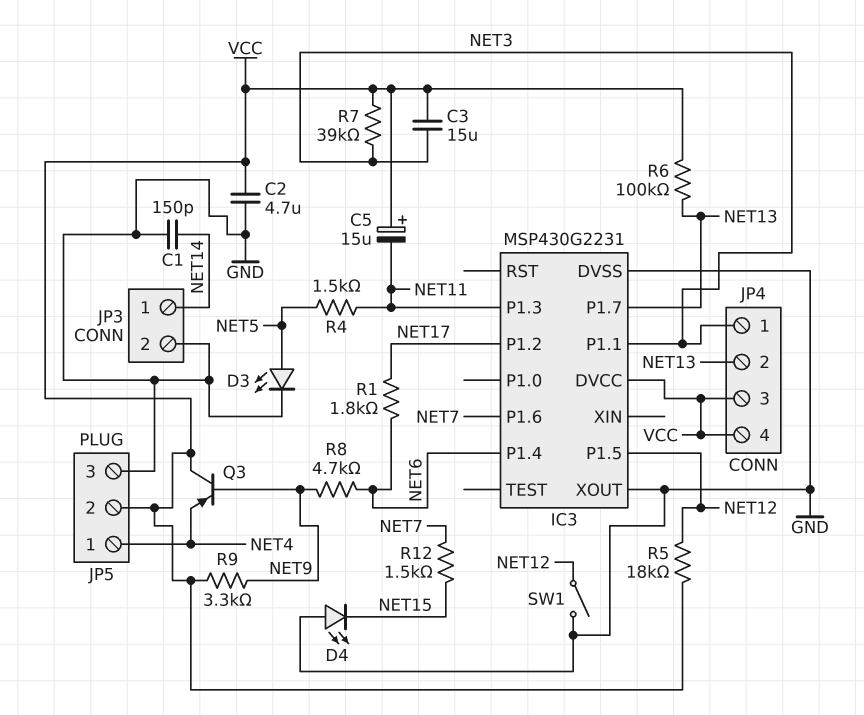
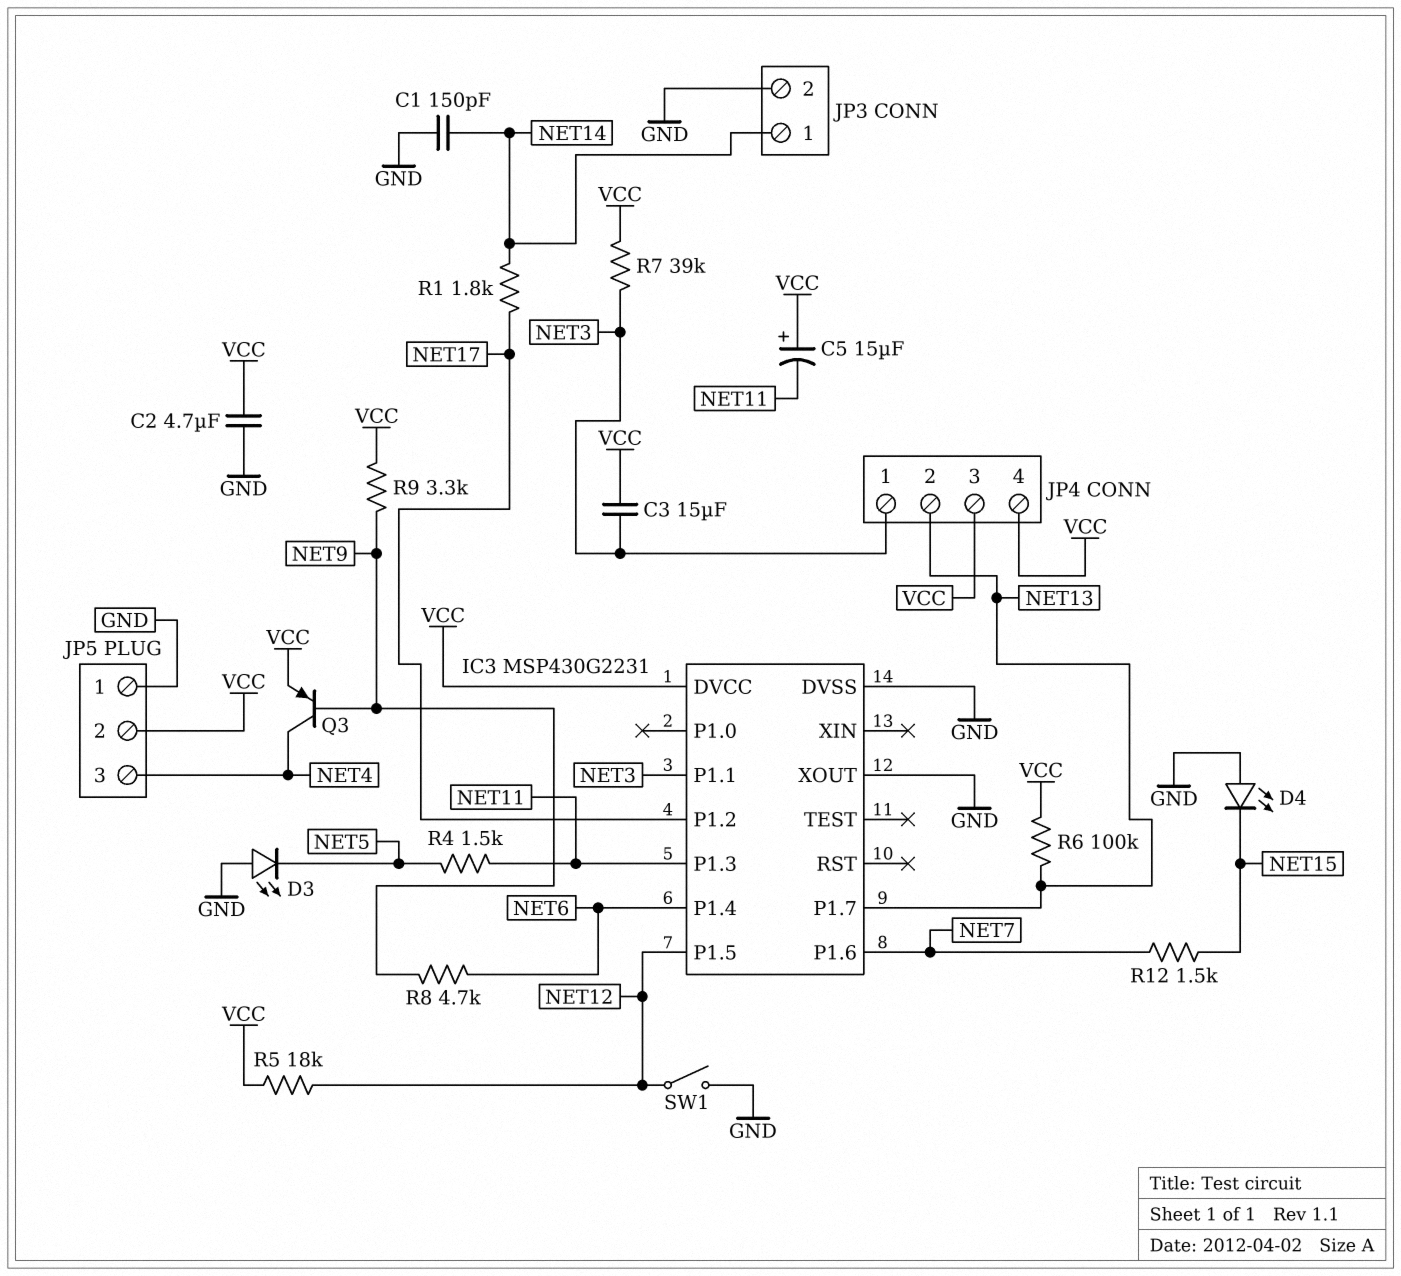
D3: LED (A NET5, K GND) -> LED (A GND, K NET5)
JP5 pin 1: NET4 -> GND
JP5 pin 3: GND -> NET4
Q3: PNP (B NET9, C VCC, E NET4) -> PNP (B NET9, C NET4, E VCC)
R1: 1.8k (NET6, NET17) -> 1.8k (NET14, NET17)

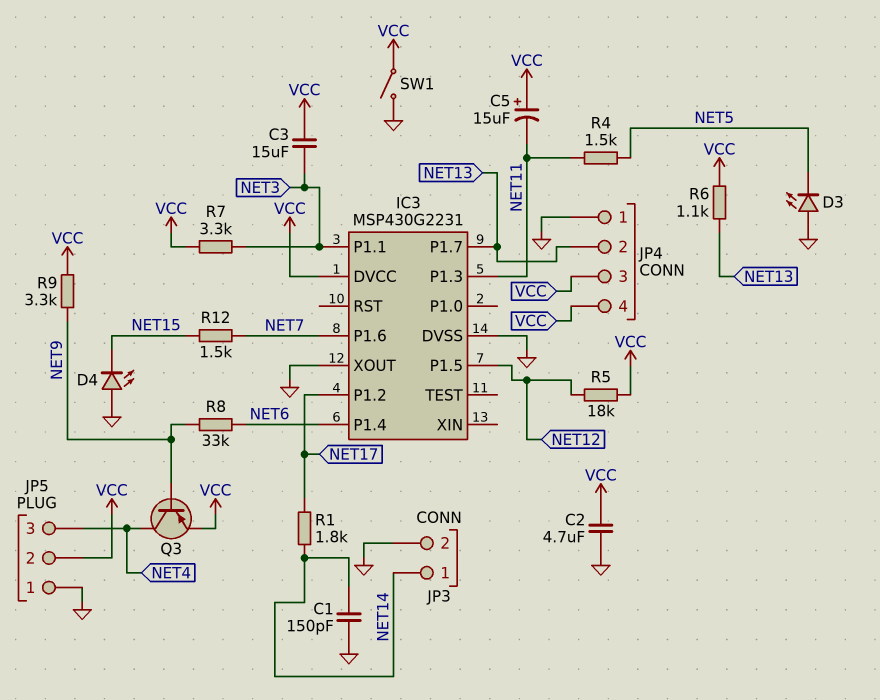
JP4 pin 1: NET3 -> GND
R6: 100k (NET13, VCC) -> 1.1k (NET13, VCC)
R7: 39k (NET3, VCC) -> 3.3k (NET3, VCC)
R8: 4.7k (NET6, NET9) -> 33k (NET6, NET9)
SW1: switch (GND, NET12) -> switch (GND, VCC)

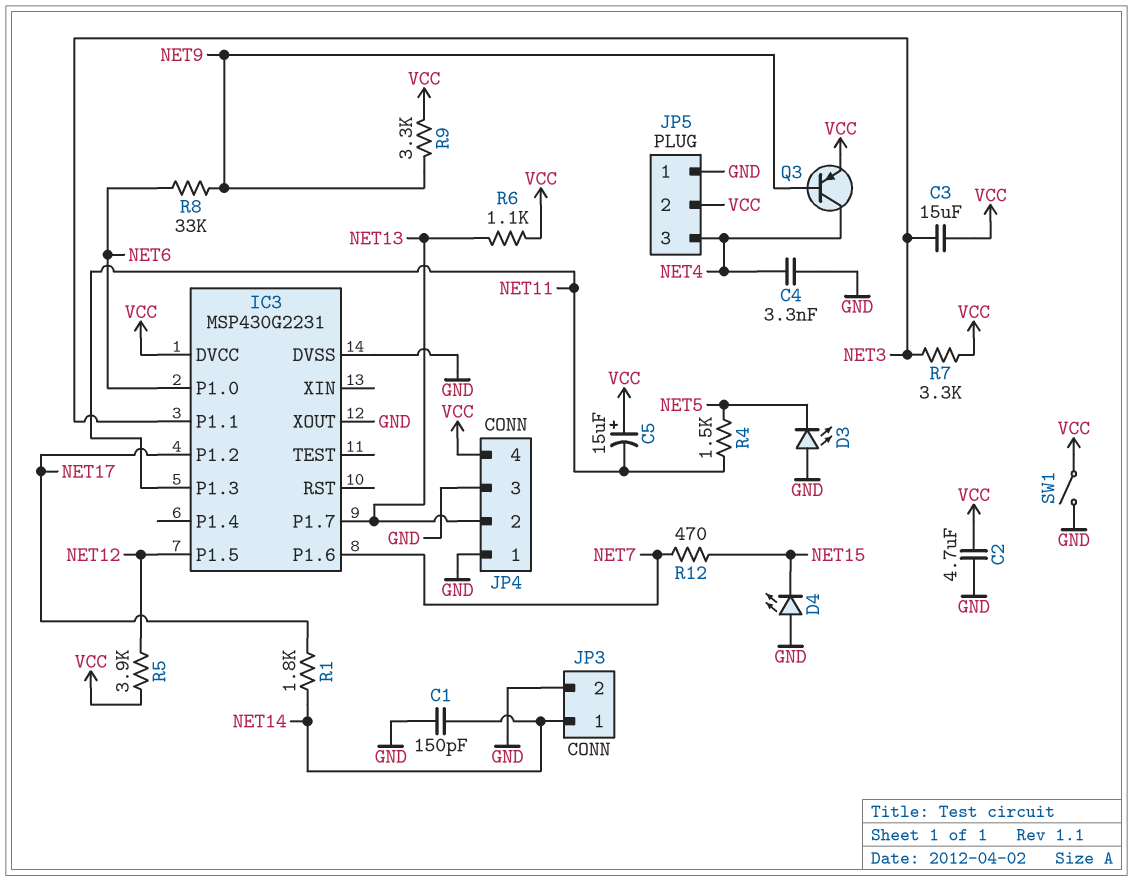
C4: none -> 3.3nF (GND, NET4)
IC3 pin P1.0: none -> NET6
IC3 pin P1.4: NET6 -> none
JP4 pin 3: VCC -> GND
R5: 18k (NET12, VCC) -> 3.9k (NET12, VCC)
R12: 1.5k (NET7, NET15) -> 470 (NET7, NET15)

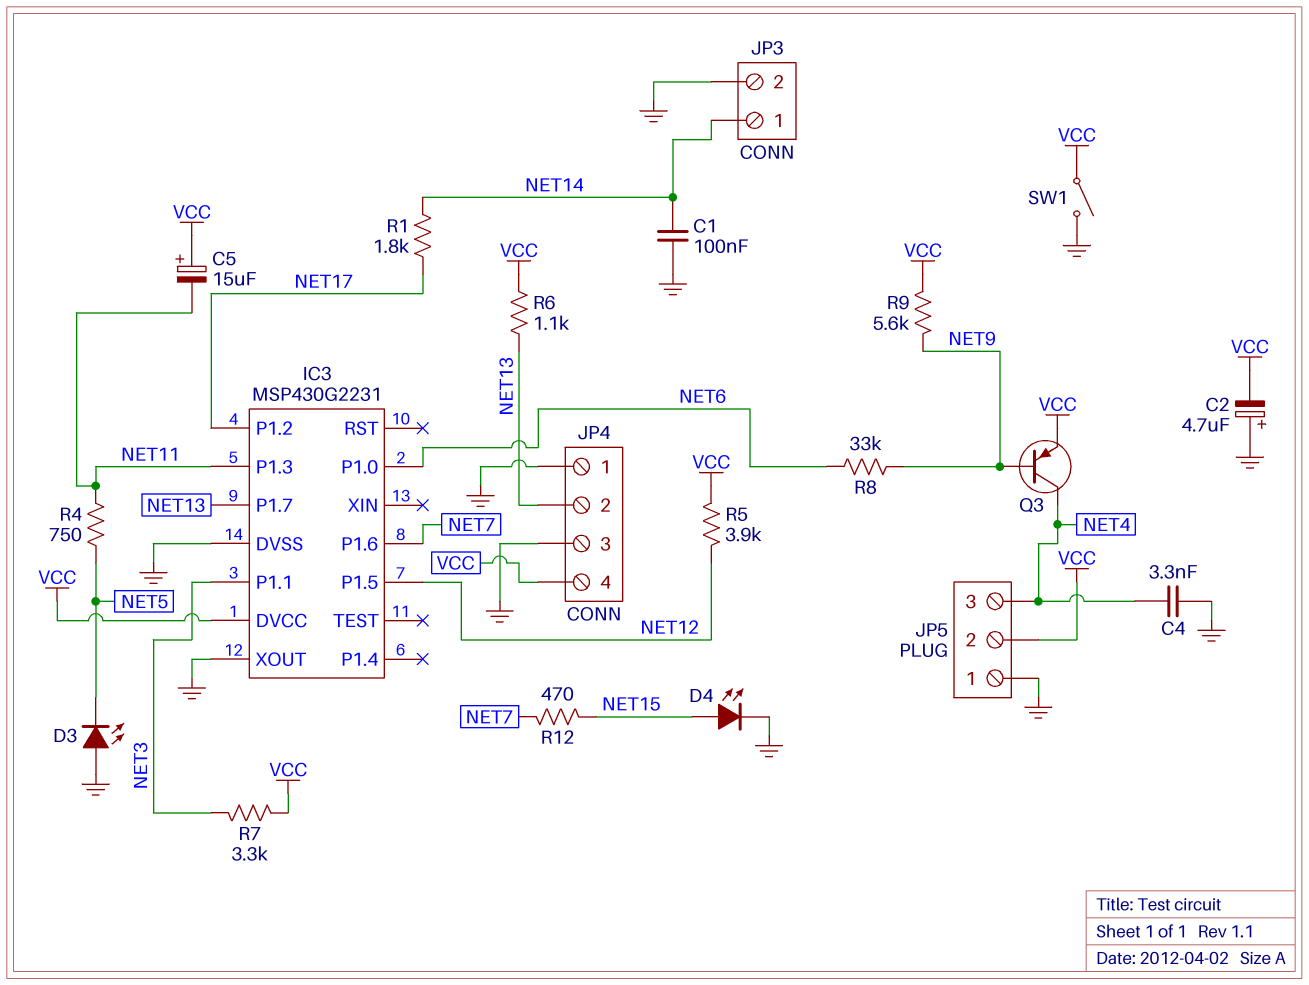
C1: 150pF (GND, NET14) -> 100nF (GND, NET14)
C2: 4.7uF (GND, VCC) -> 4.7uF (plus GND, minus VCC)
C3: 15uF (NET3, VCC) -> none
D4: LED (A GND, K NET15) -> LED (A NET15, K GND)
R4: 1.5k (NET5, NET11) -> 750 (NET5, NET11)
R9: 3.3k (NET9, VCC) -> 5.6k (NET9, VCC)

